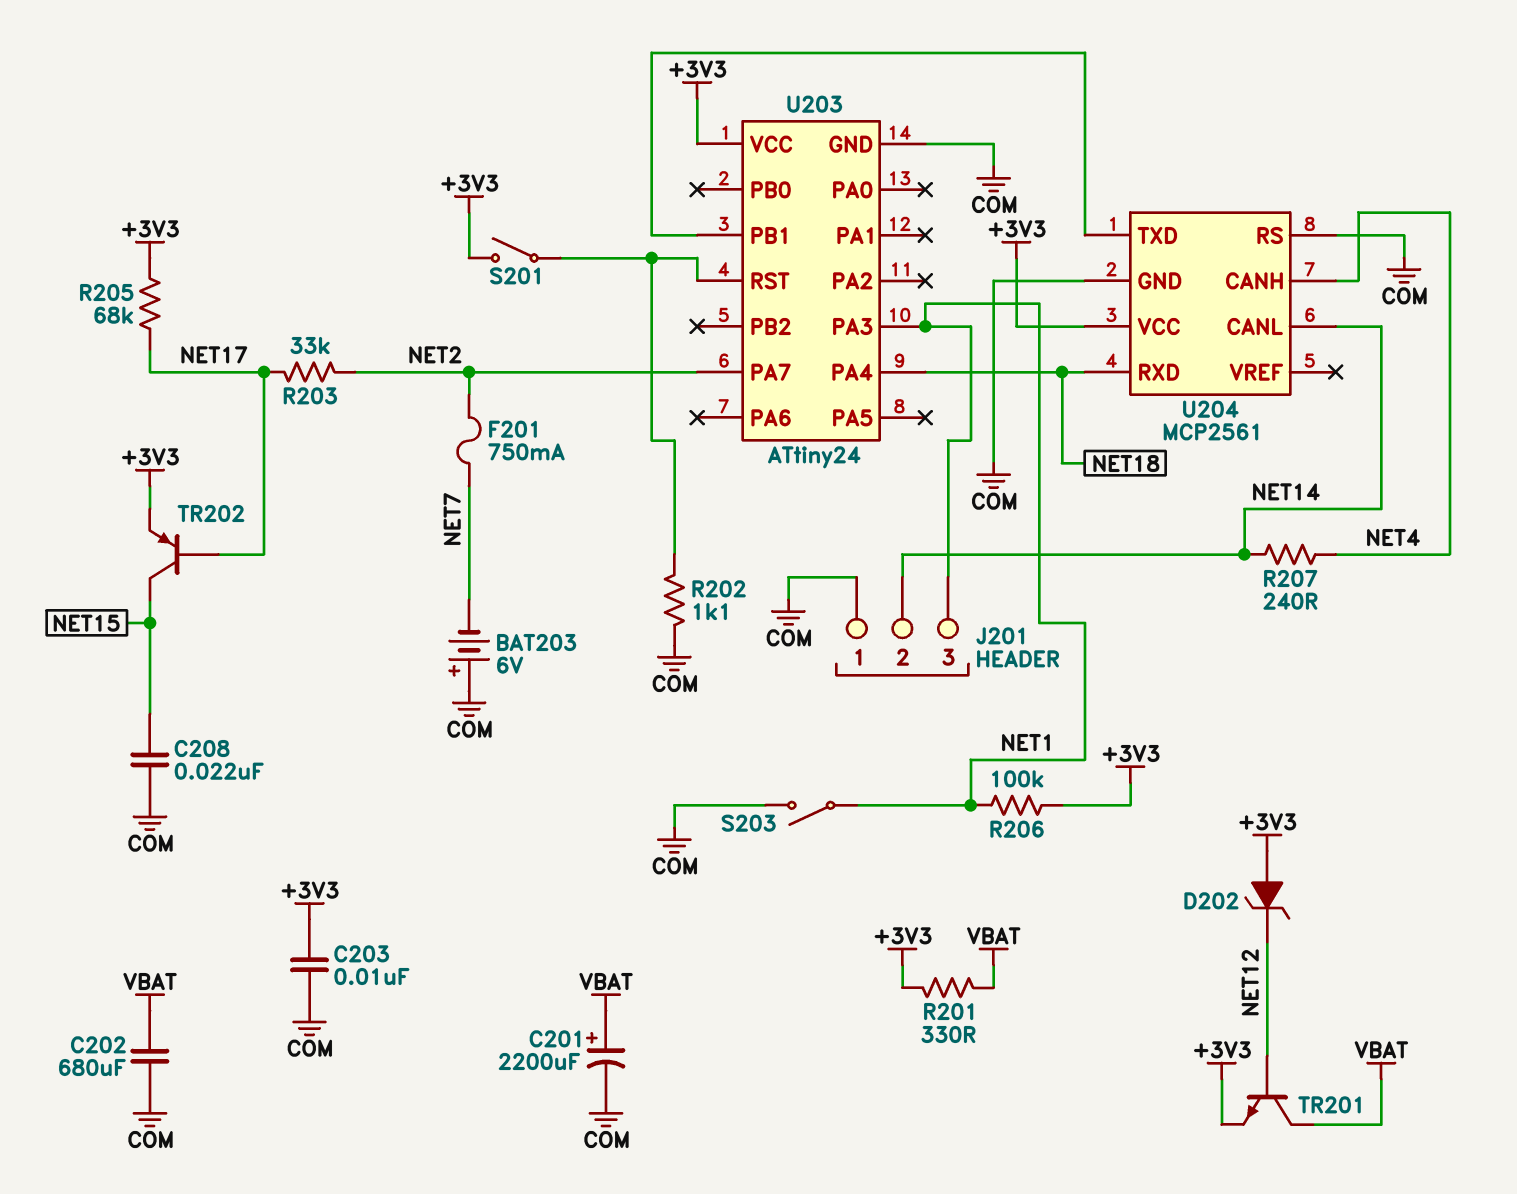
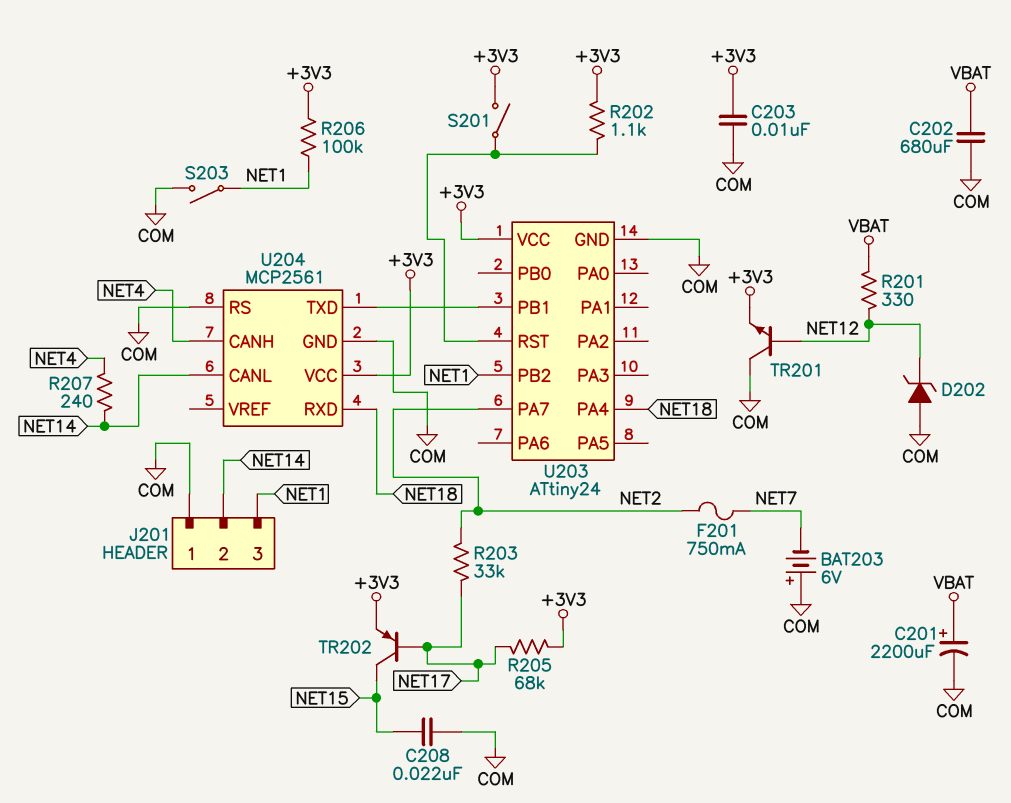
D202: zener (A +3V3, K NET12) -> zener (A COM, K NET12)
R201: 330 (+3V3, VBAT) -> 330 (NET12, VBAT)
R202: 1.1k (COM, U203/RST) -> 1.1k (+3V3, U203/RST)
TR201: NPN (B NET12, C VBAT, E +3V3) -> NPN (B NET12, C COM, E +3V3)
U203 pin PA3: NET1 -> none
U203 pin PB2: none -> NET1

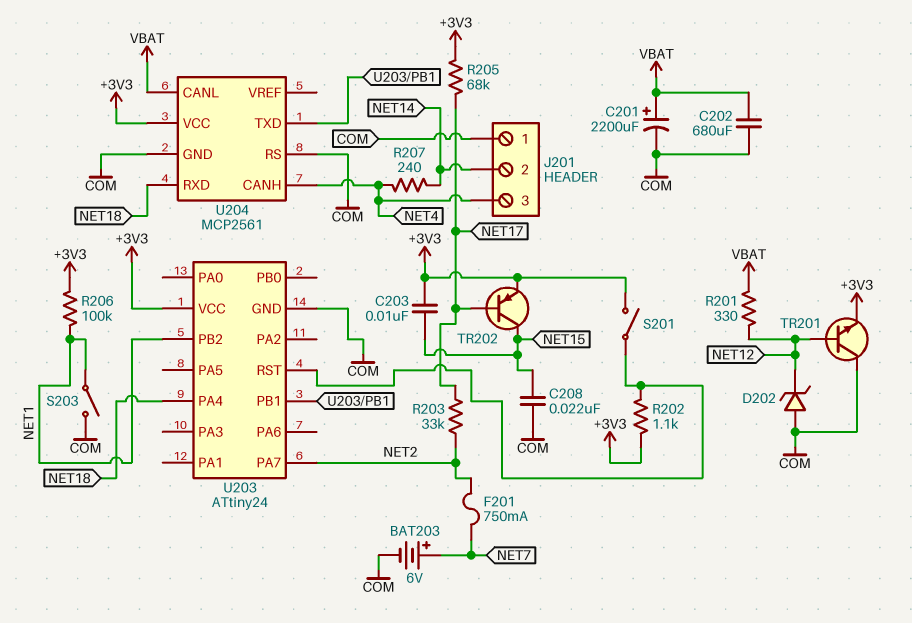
BAT203: 6V (plus COM, minus NET7) -> 6V (plus NET7, minus COM)
C203: 10nF (+3V3, COM) -> 10nF (+3V3, NET15)
J201 pin 3: NET1 -> NET4
U204 pin CANL: NET14 -> VBAT

